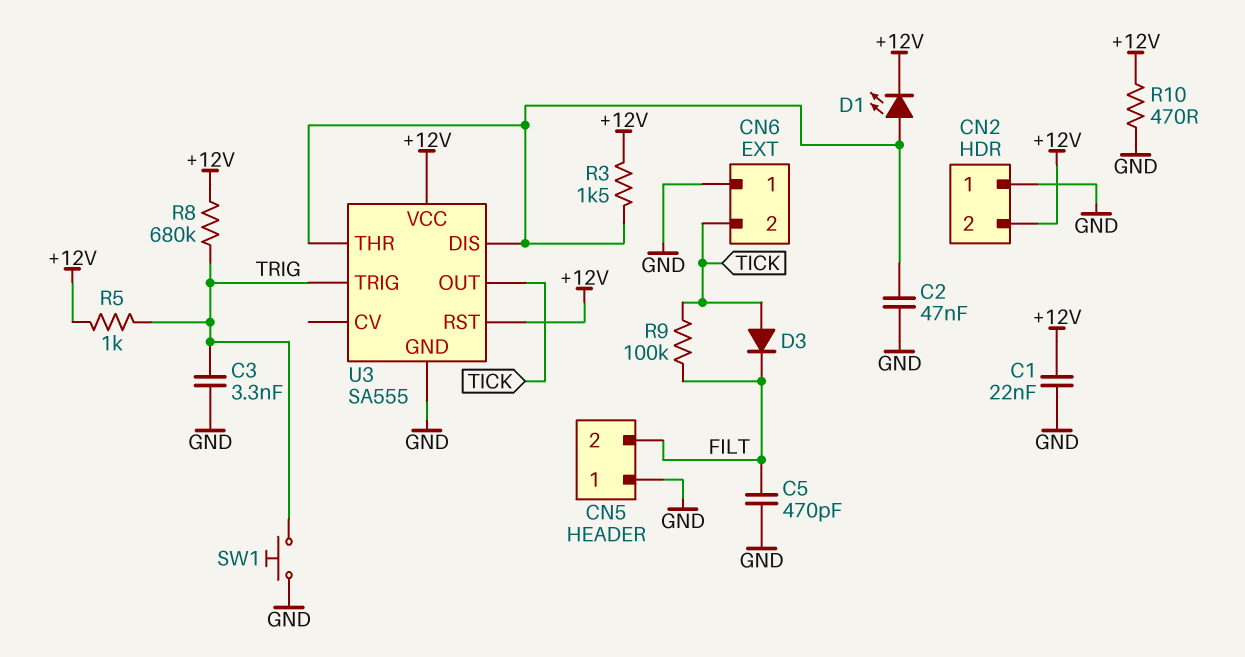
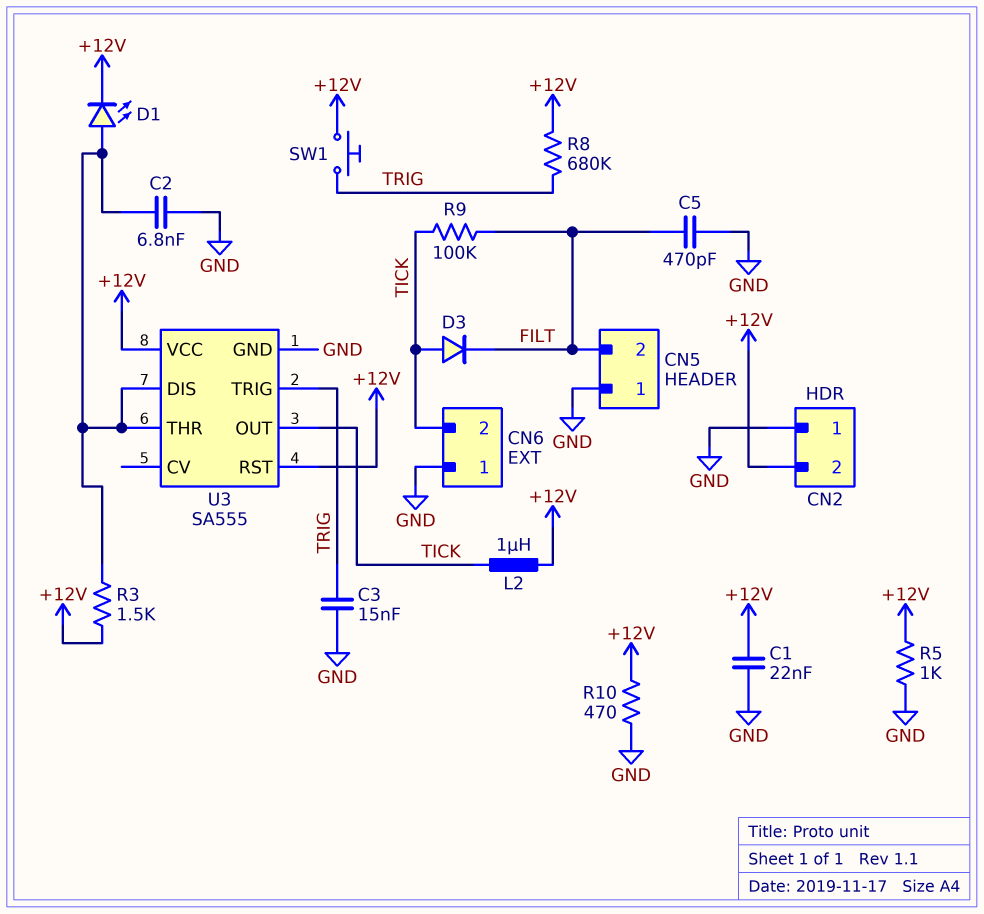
C2: 47nF (GND, U3/DIS) -> 6.8nF (GND, U3/DIS)
C3: 3.3nF (GND, TRIG) -> 15nF (GND, TRIG)
L2: none -> 1uH (+12V, TICK)
R5: 1k (+12V, TRIG) -> 1k (+12V, GND)
SW1: button (GND, TRIG) -> button (+12V, TRIG)

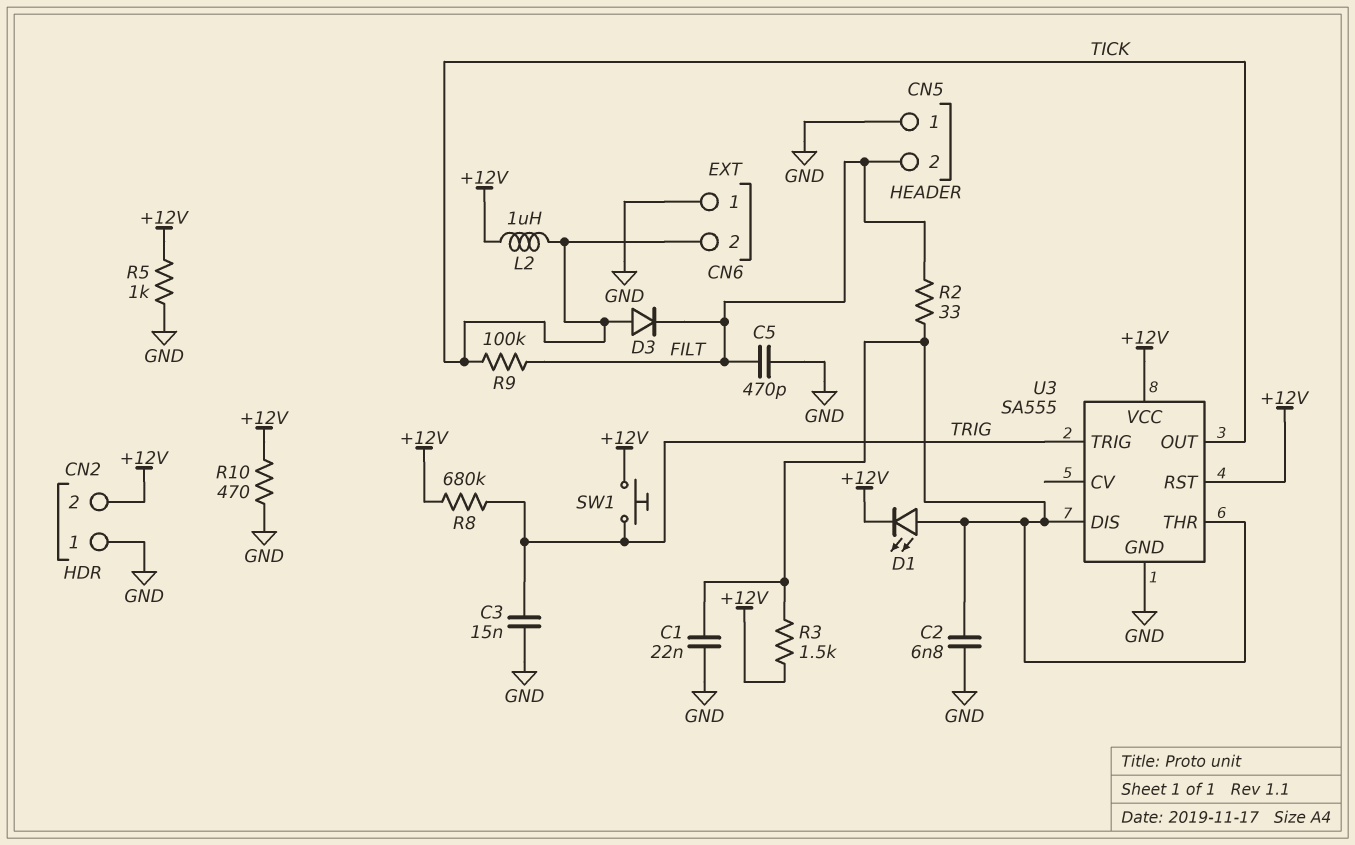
C1: 22nF (+12V, GND) -> 22nF (GND, U3/DIS)
R2: none -> 33 (FILT, U3/DIS)

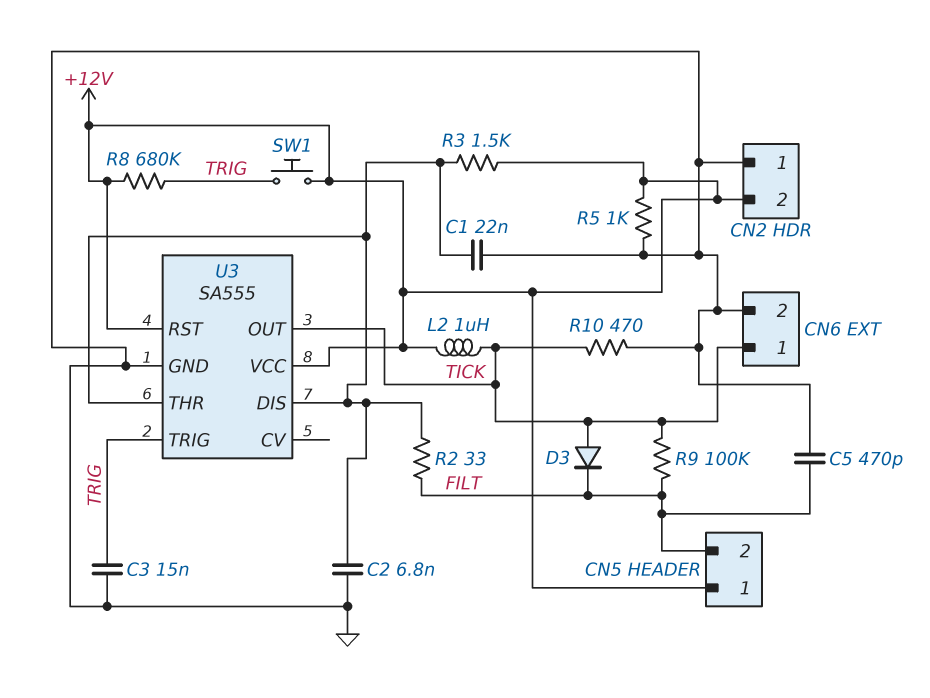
CN5 pin 1: GND -> +12V
CN6 pin 1: GND -> TICK
CN6 pin 2: TICK -> GND
D1: LED (A U3/DIS, K +12V) -> none
R10: 470 (+12V, GND) -> 470 (GND, TICK)

